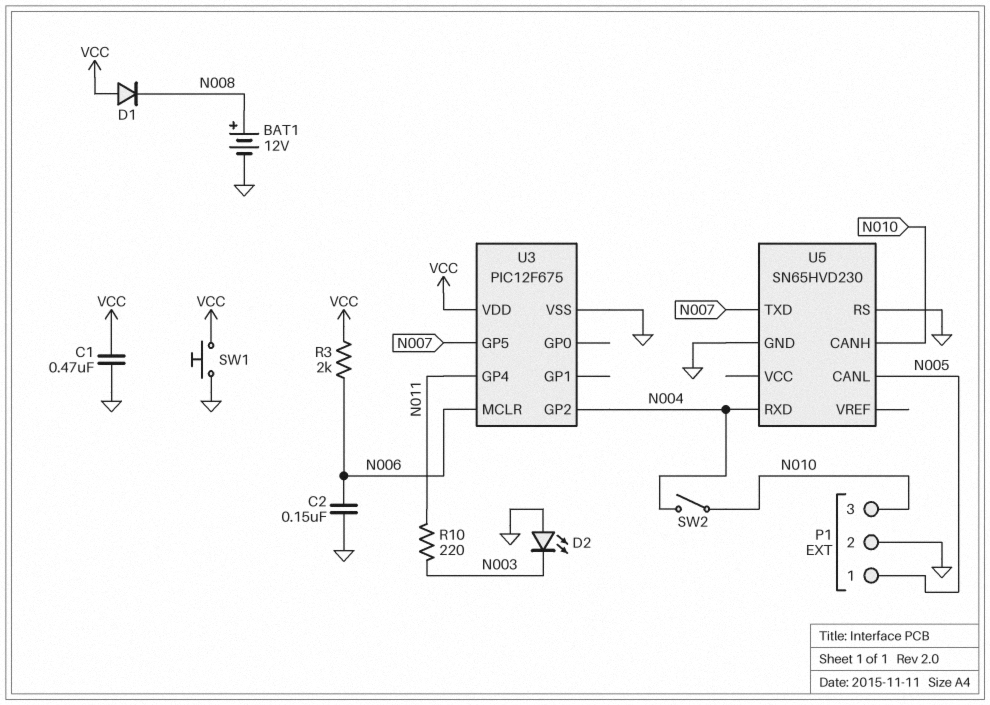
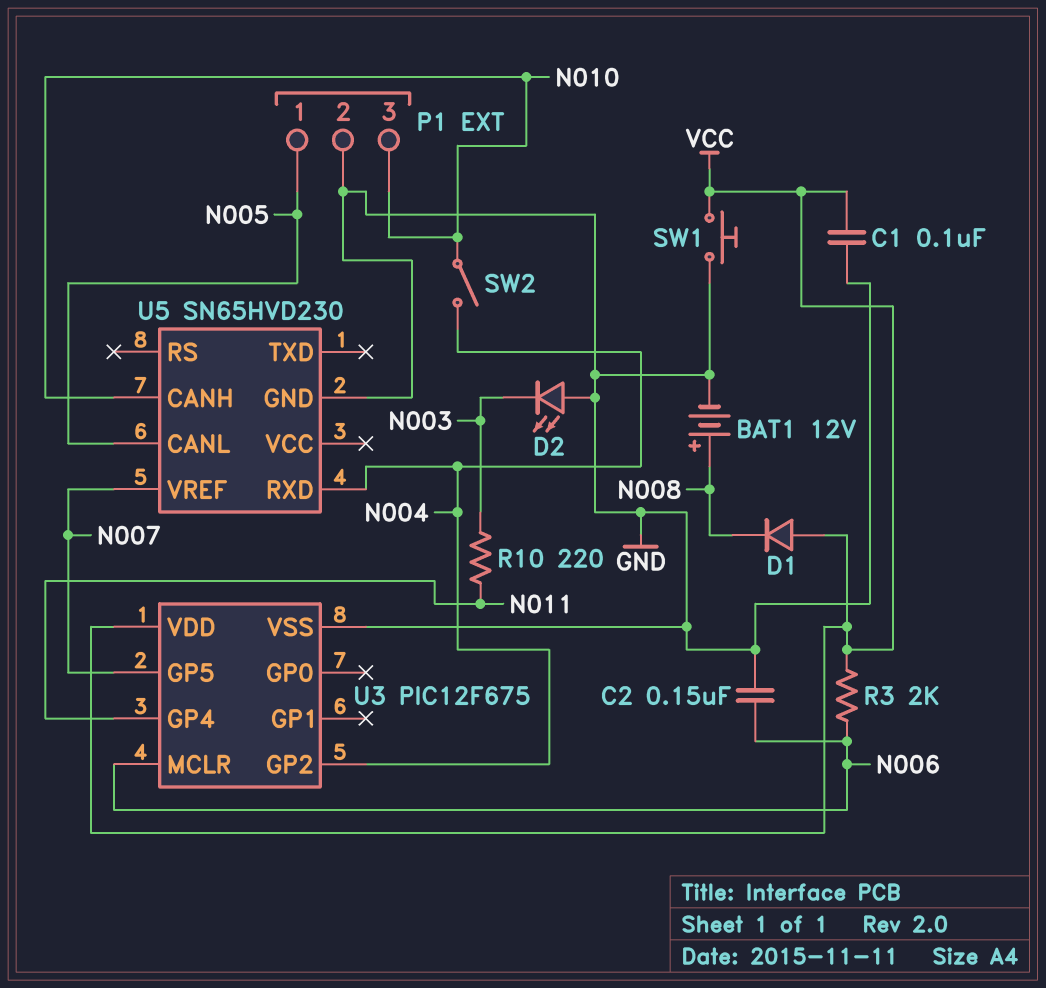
C1: 470nF (GND, VCC) -> 100nF (GND, VCC)
U5 pin RS: GND -> none
U5 pin TXD: N007 -> none
U5 pin VREF: none -> N007

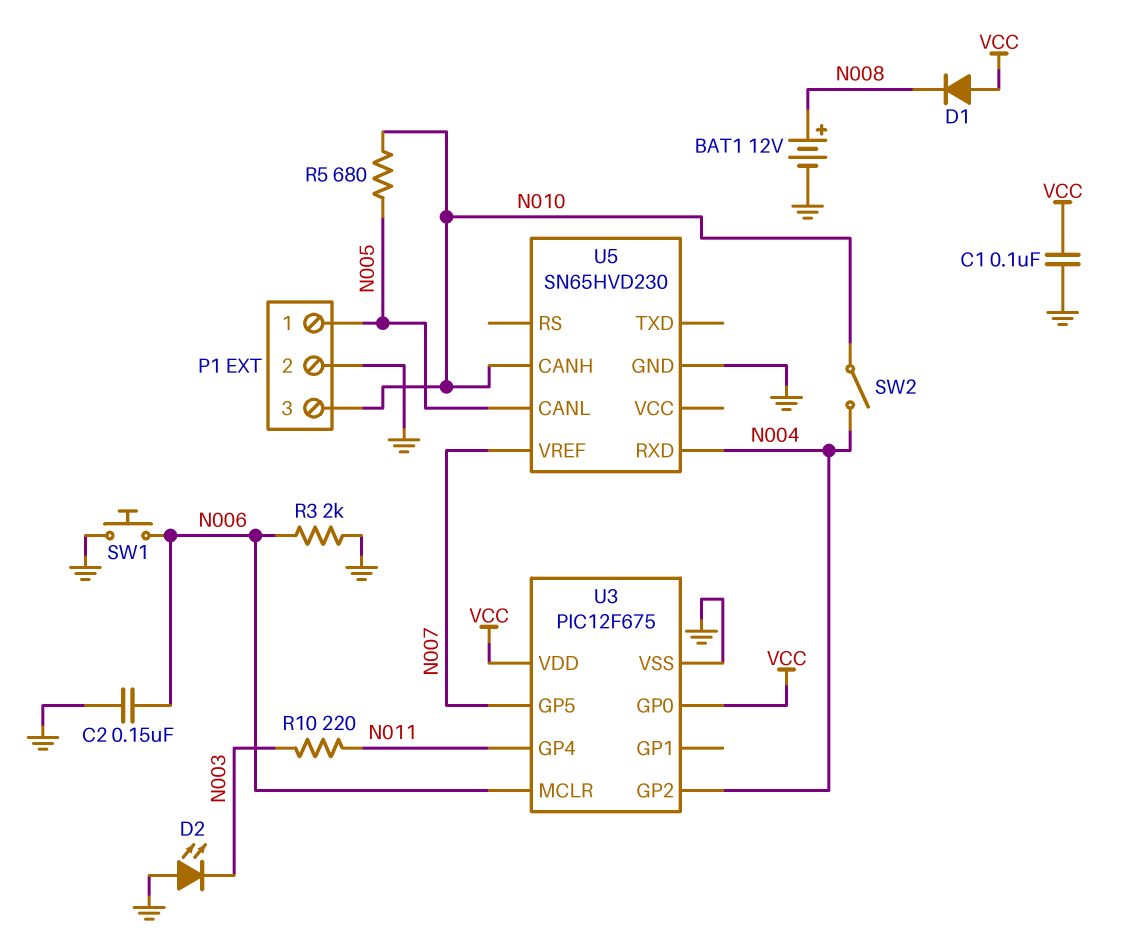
R3: 2k (N006, VCC) -> 2k (GND, N006)
R5: none -> 680 (N005, N010)
SW1: button (GND, VCC) -> button (GND, N006)
U3 pin GP0: none -> VCC

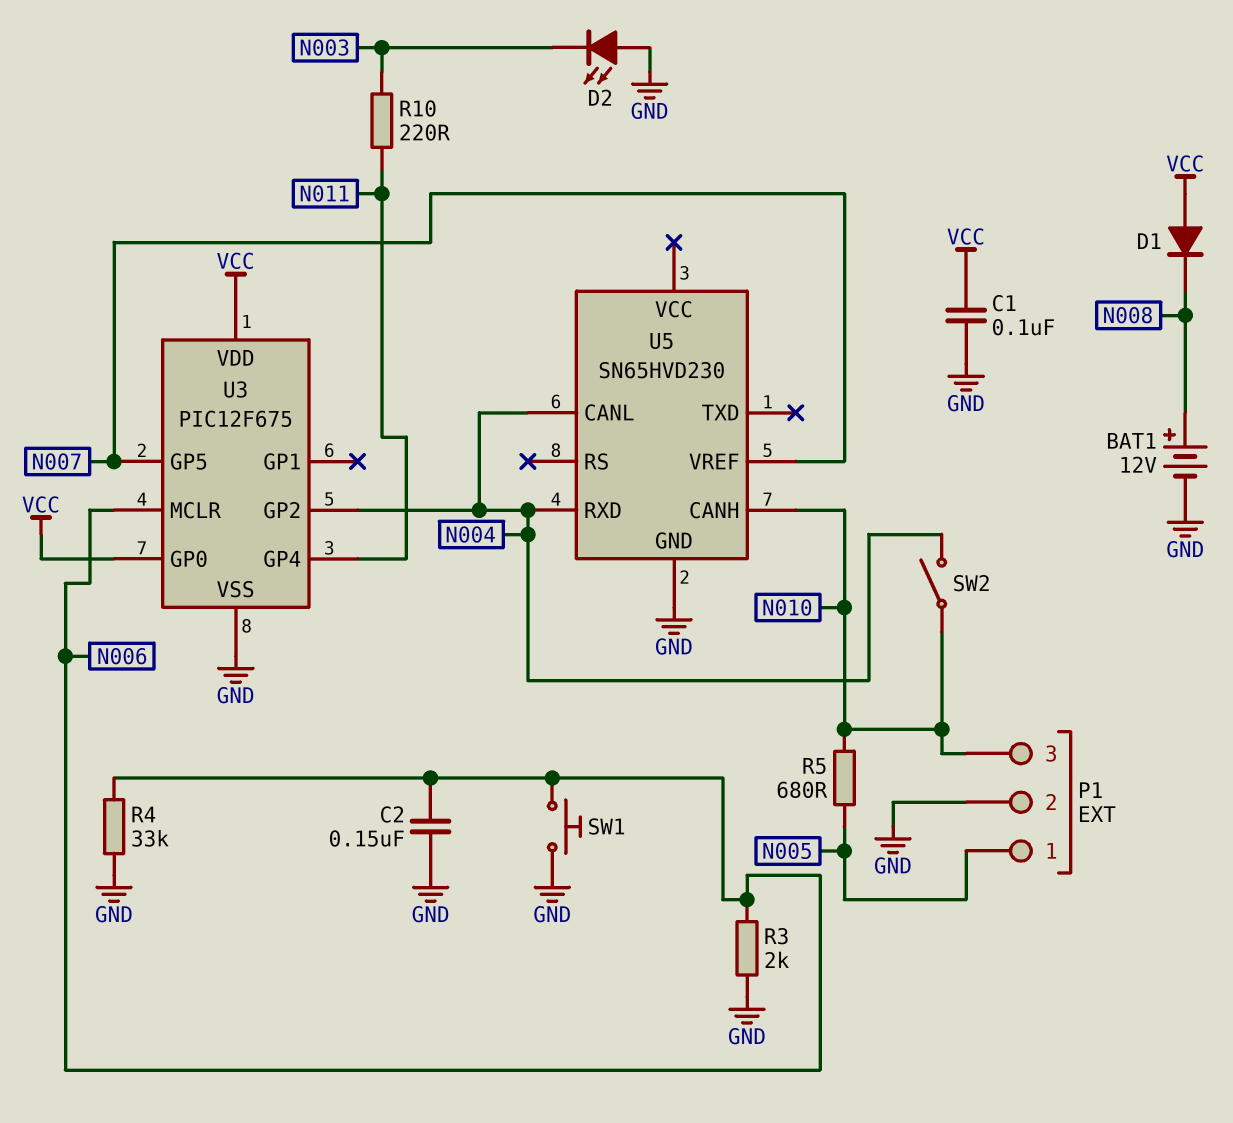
R4: none -> 33k (GND, N006)
U5 pin CANL: N005 -> N004

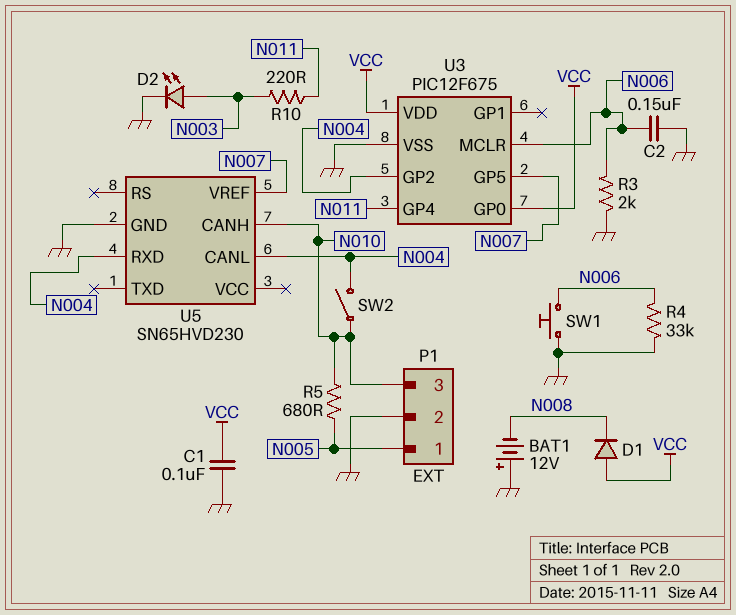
BAT1: 12V (plus N008, minus GND) -> 12V (plus GND, minus N008)
D2: LED (A GND, K N003) -> LED (A N003, K GND)

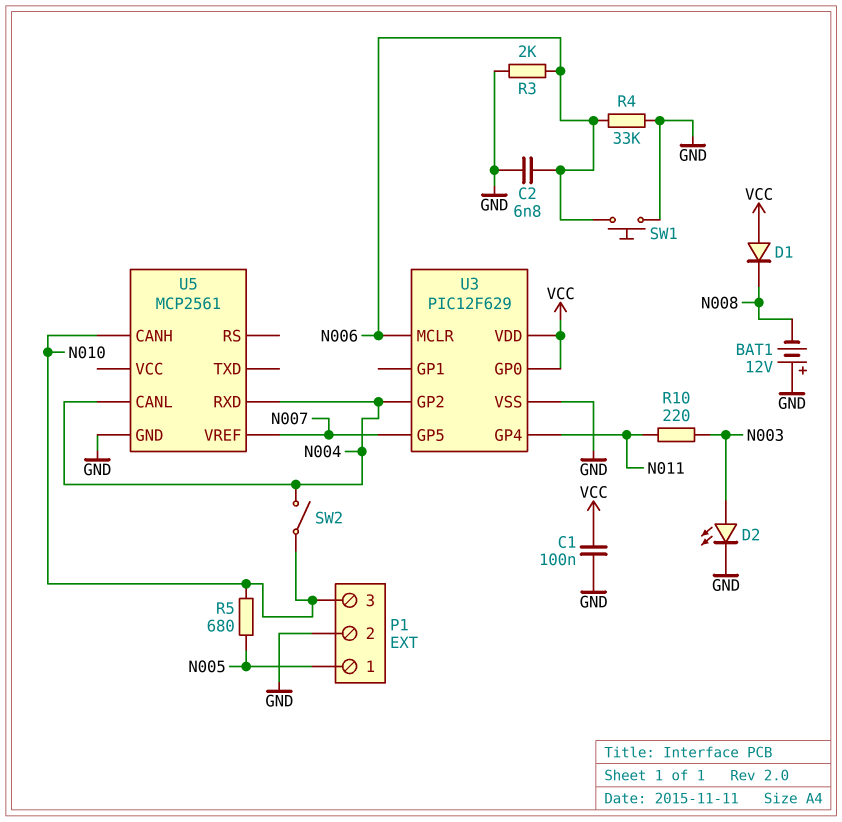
C2: 150nF (GND, N006) -> 6.8nF (GND, N006)
U3: PIC12F675 -> PIC12F629
U5: SN65HVD230 -> MCP2561

